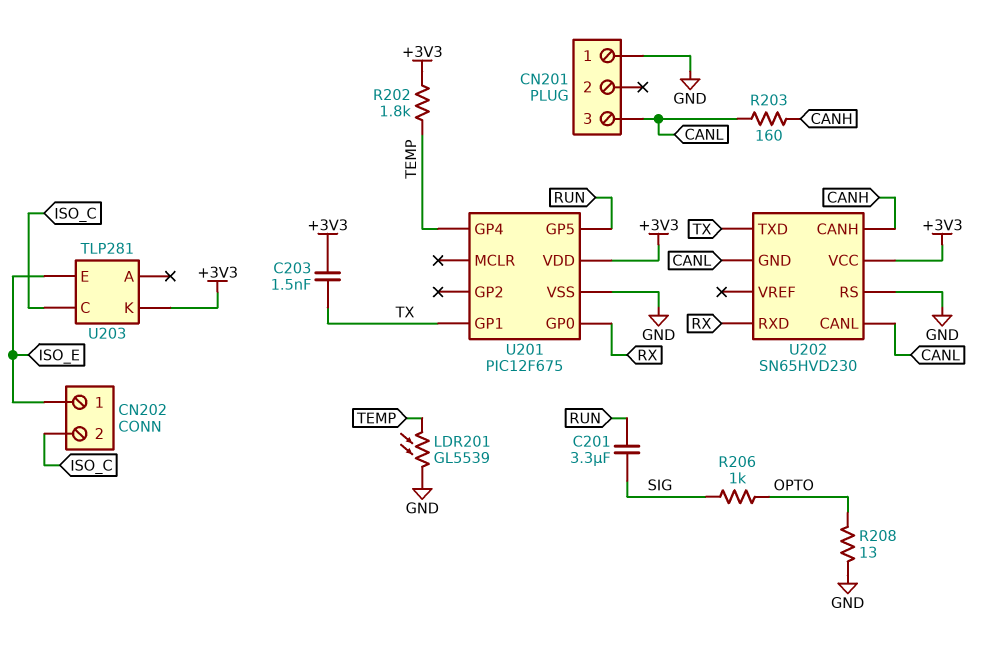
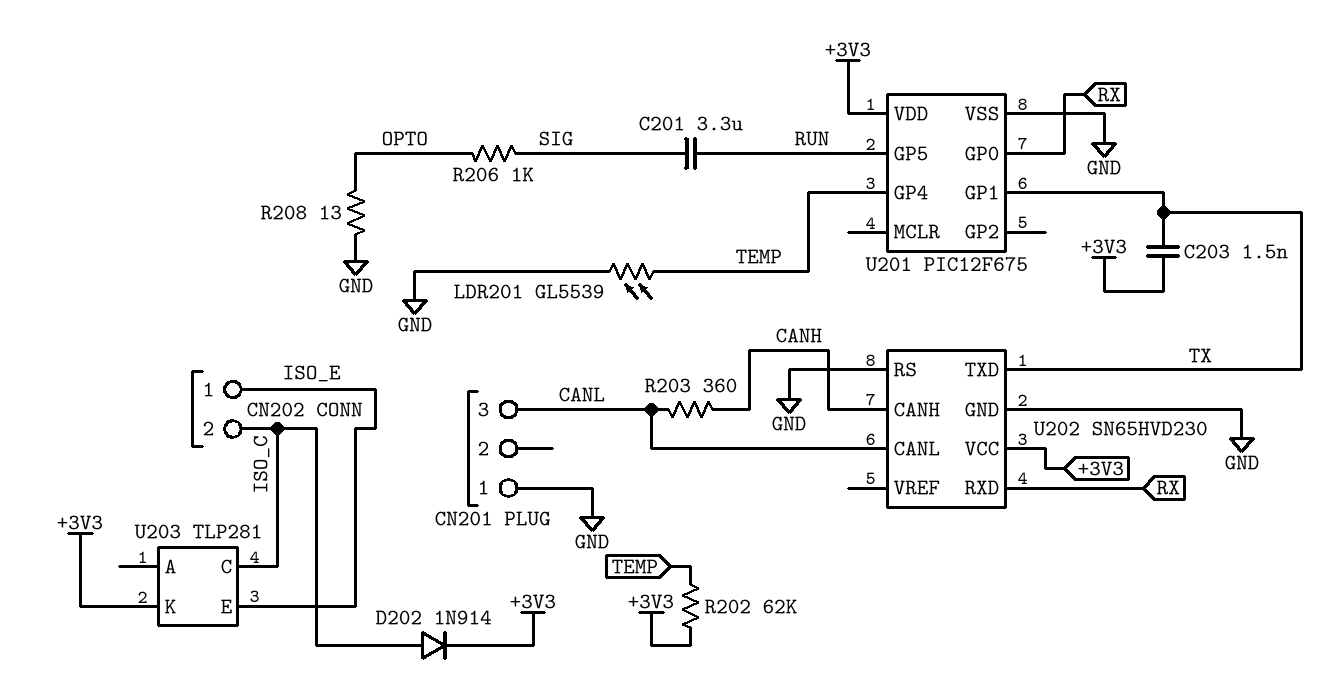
D202: none -> diode 1N914 (A ISO_C, K +3V3)
R202: 1.8k (+3V3, TEMP) -> 62k (+3V3, TEMP)
R203: 160 (CANH, CANL) -> 360 (CANH, CANL)
U202 pin GND: CANL -> GND

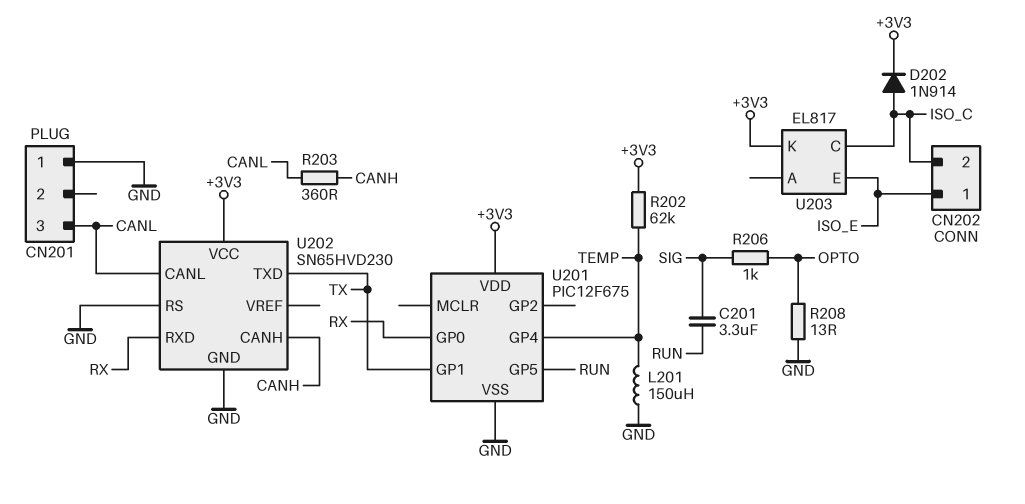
C203: 1.5nF (+3V3, TX) -> none
L201: none -> 150uH (GND, TEMP)
LDR201: GL5539 (GND, TEMP) -> none
U203: TLP281 -> EL817

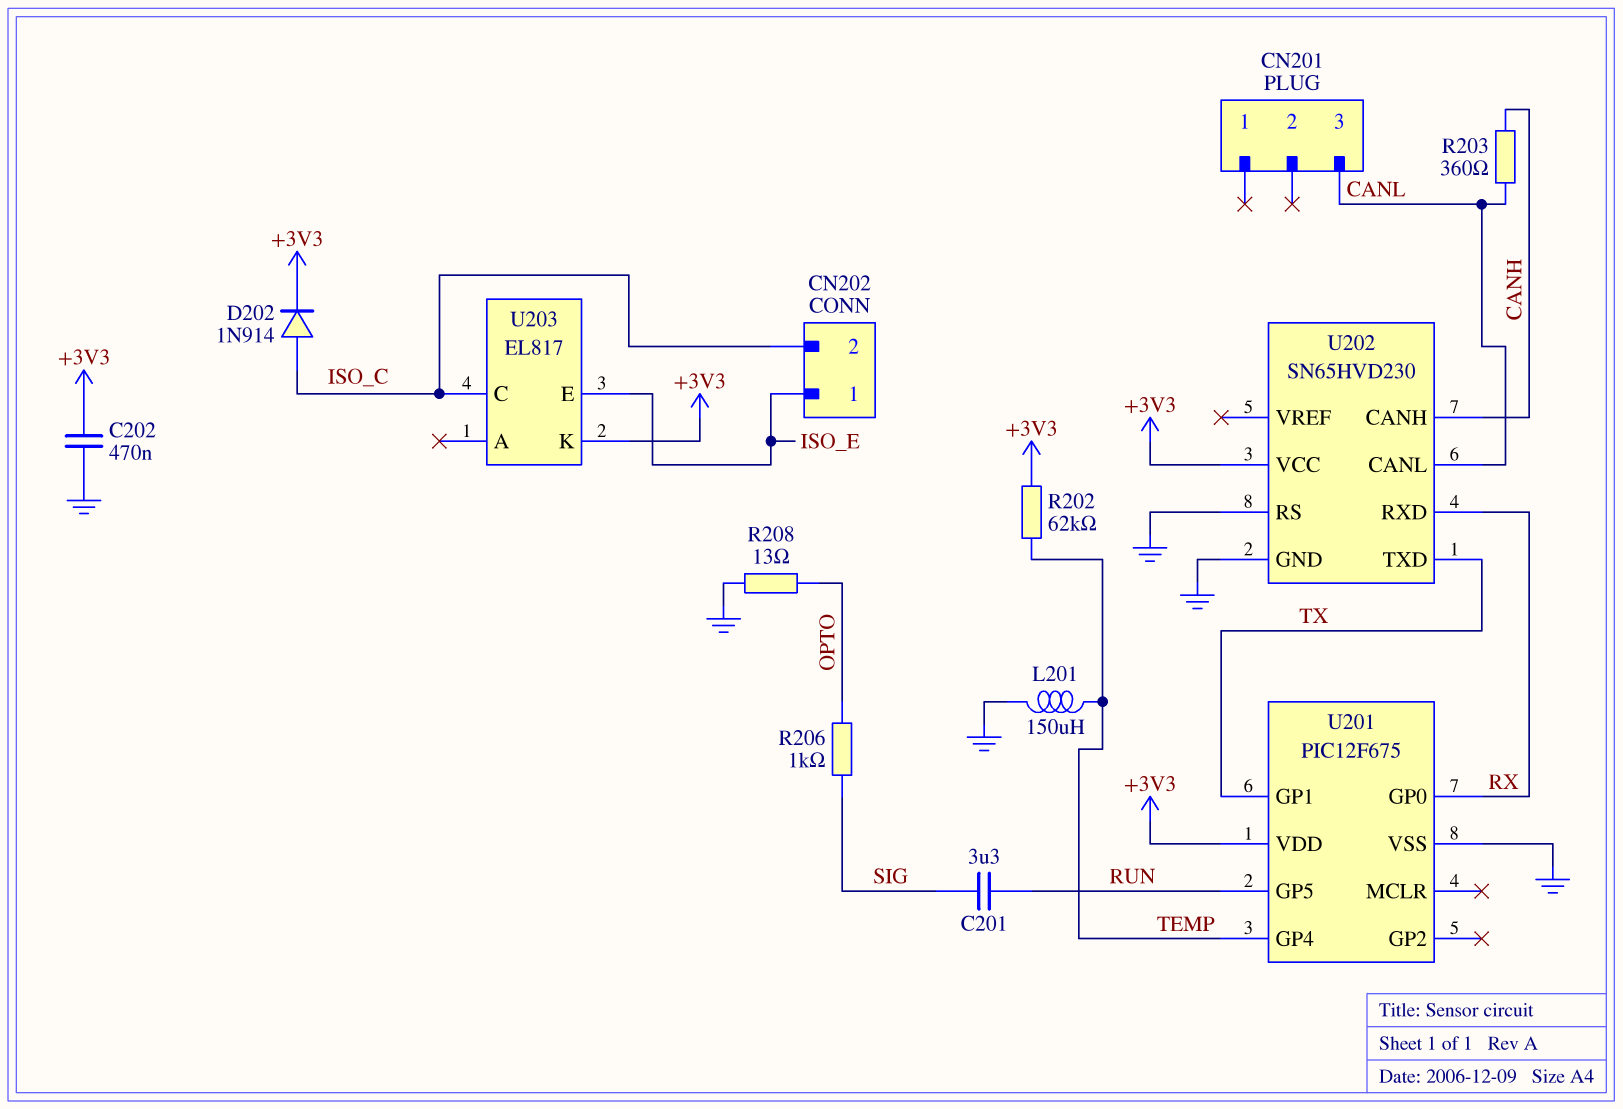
C202: none -> 470nF (+3V3, GND)
CN201 pin 1: GND -> none

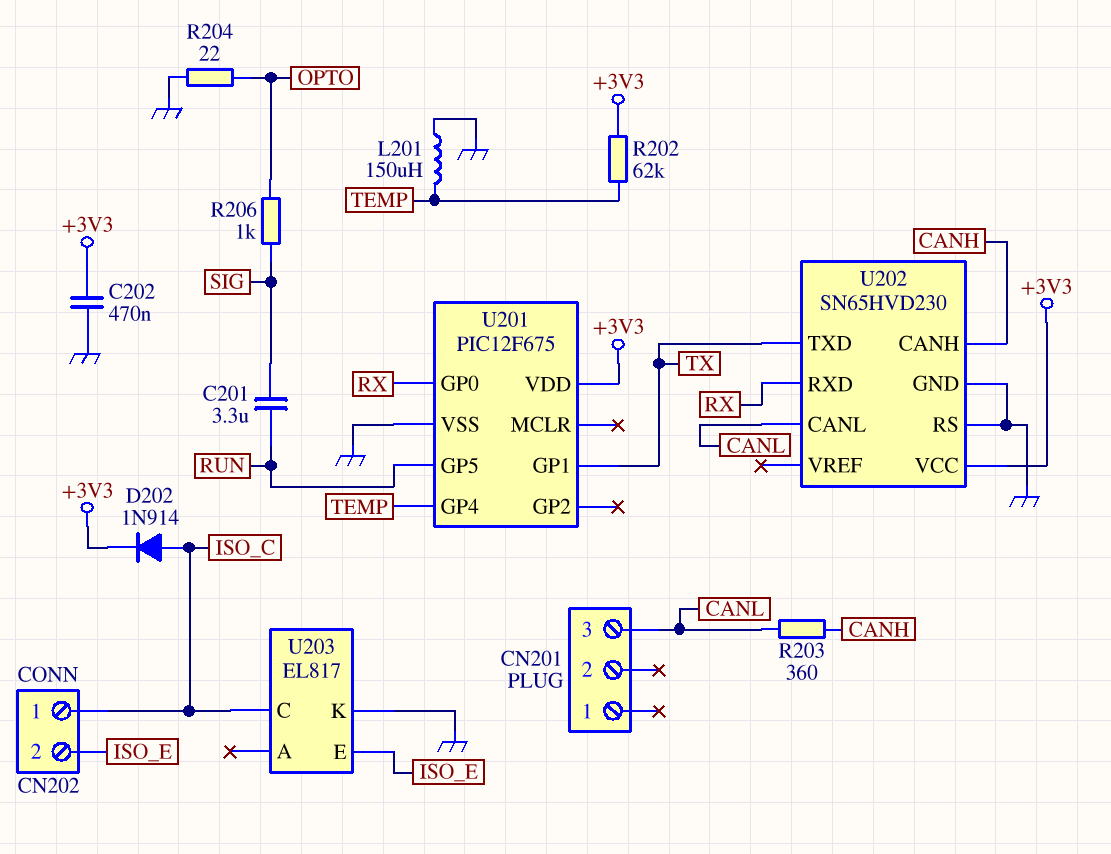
CN202 pin 1: ISO_E -> ISO_C
CN202 pin 2: ISO_C -> ISO_E
R204: none -> 22 (GND, OPTO)
R208: 13 (GND, OPTO) -> none
U203 pin K: +3V3 -> GND

